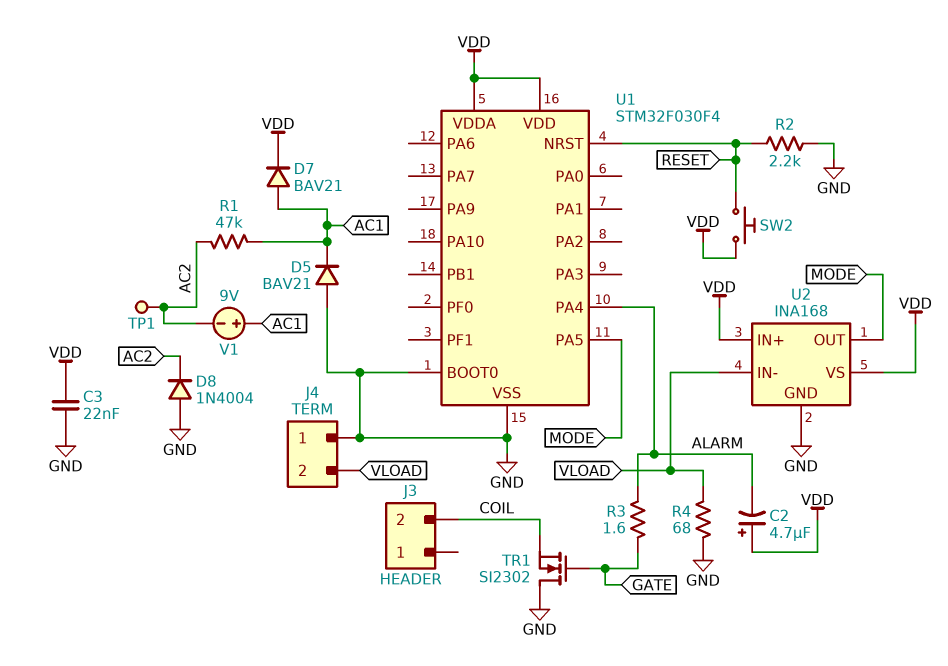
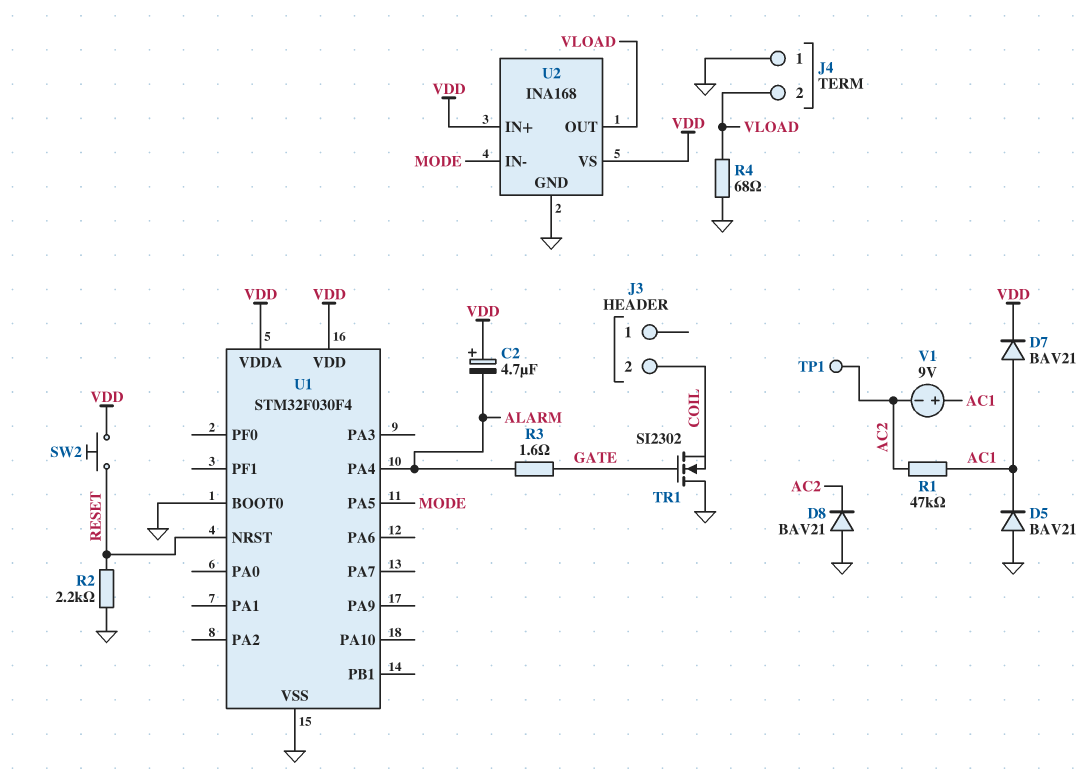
C3: 22nF (GND, VDD) -> none
D8: diode 1N4004 (A GND, K AC2) -> diode BAV21 (A GND, K AC2)
U2 pin IN-: VLOAD -> MODE
U2 pin OUT: MODE -> VLOAD

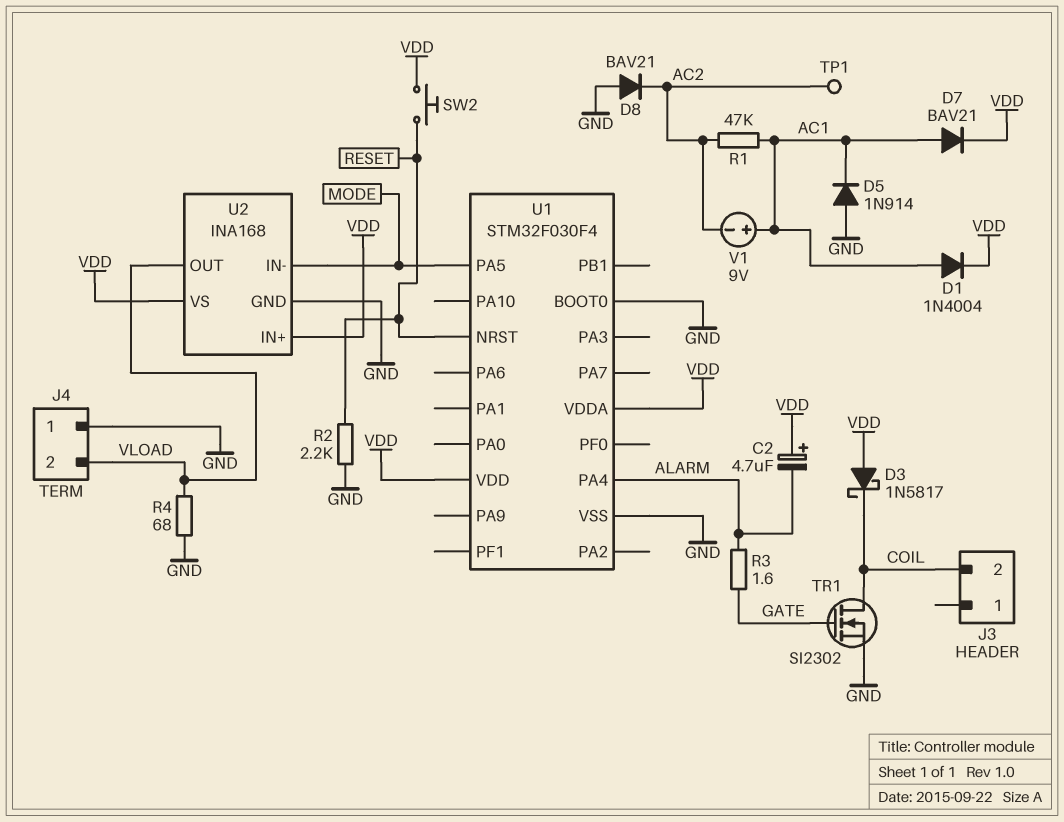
D1: none -> diode 1N4004 (A AC1, K VDD)
D3: none -> schottky 1N5817 (A VDD, K COIL)
D5: diode BAV21 (A GND, K AC1) -> diode 1N914 (A GND, K AC1)
TR1: NMOS SI2302 (G GATE, D GND, S COIL) -> NMOS SI2302 (G GATE, D COIL, S GND)

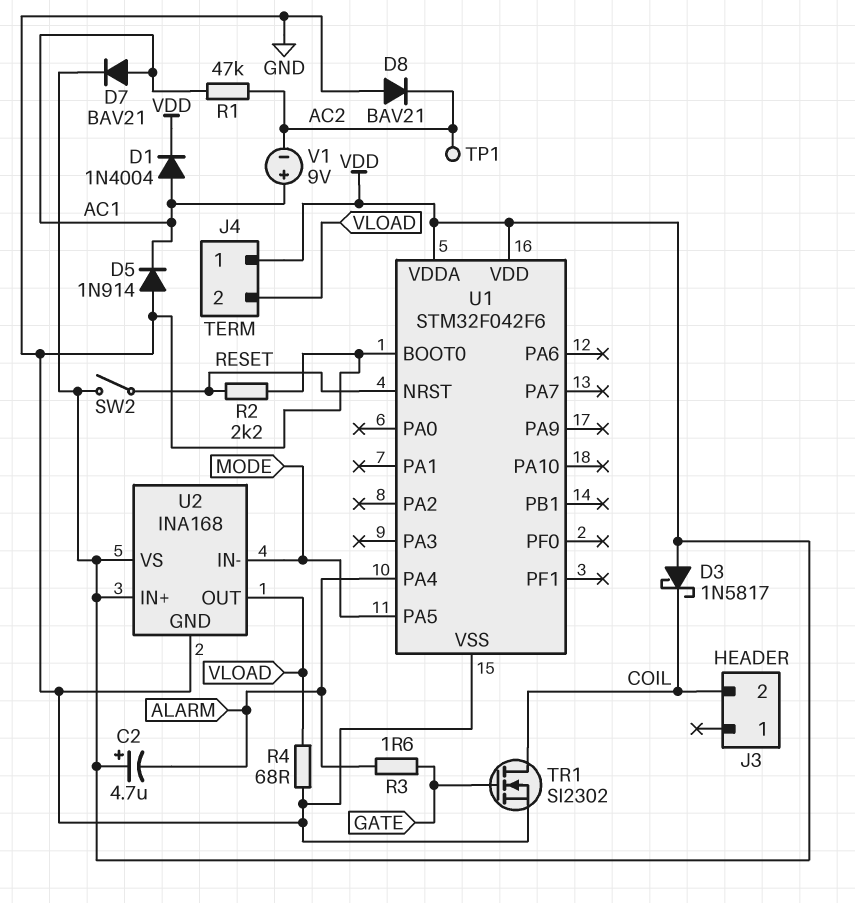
J4 pin 1: GND -> VDD
SW2: button (RESET, VDD) -> switch (RESET, VDD)
U1: STM32F030F4 -> STM32F042F6

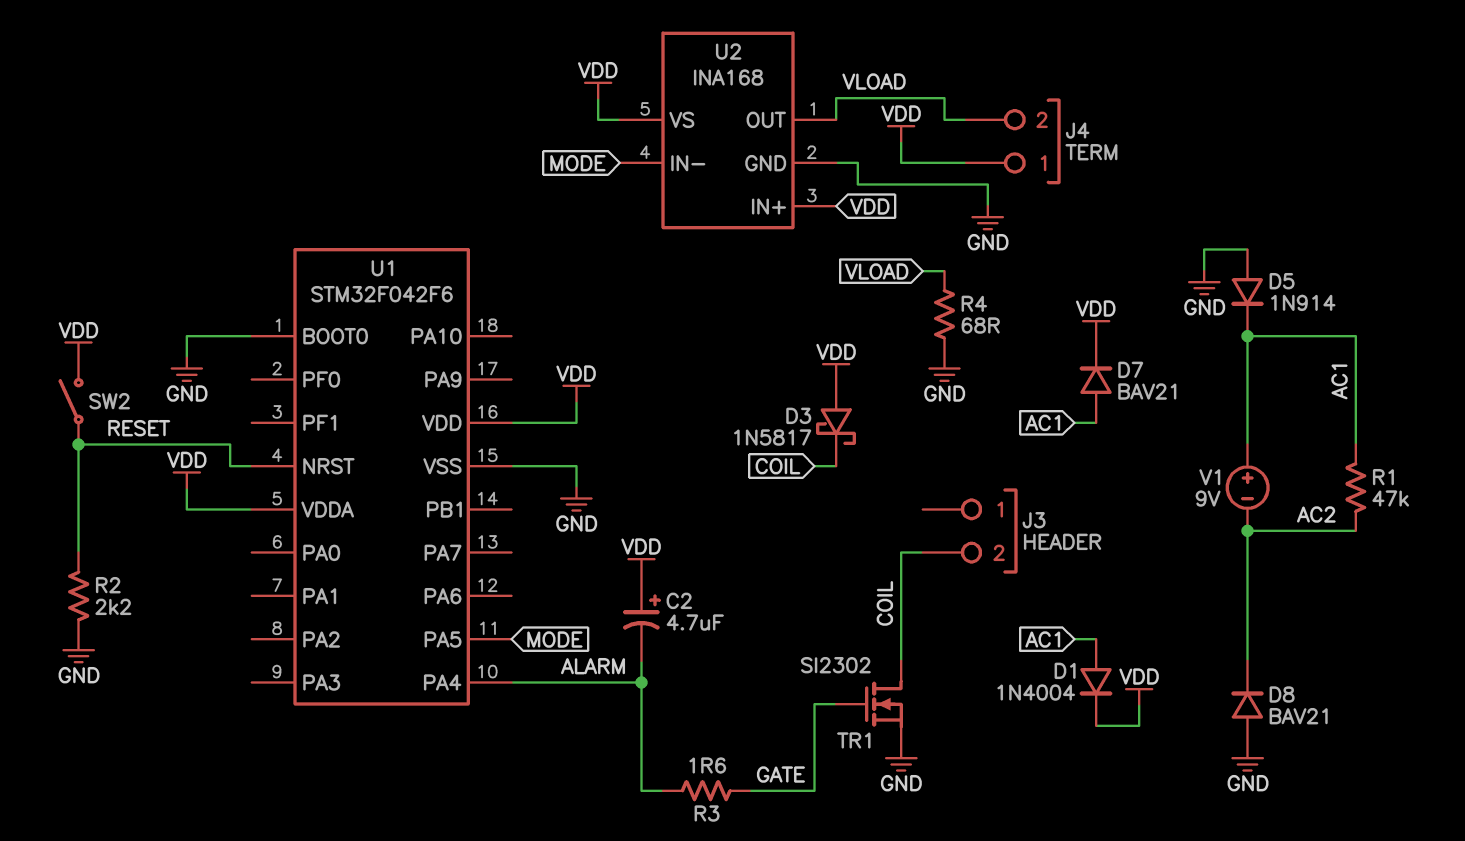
TP1: test point (AC2) -> none

